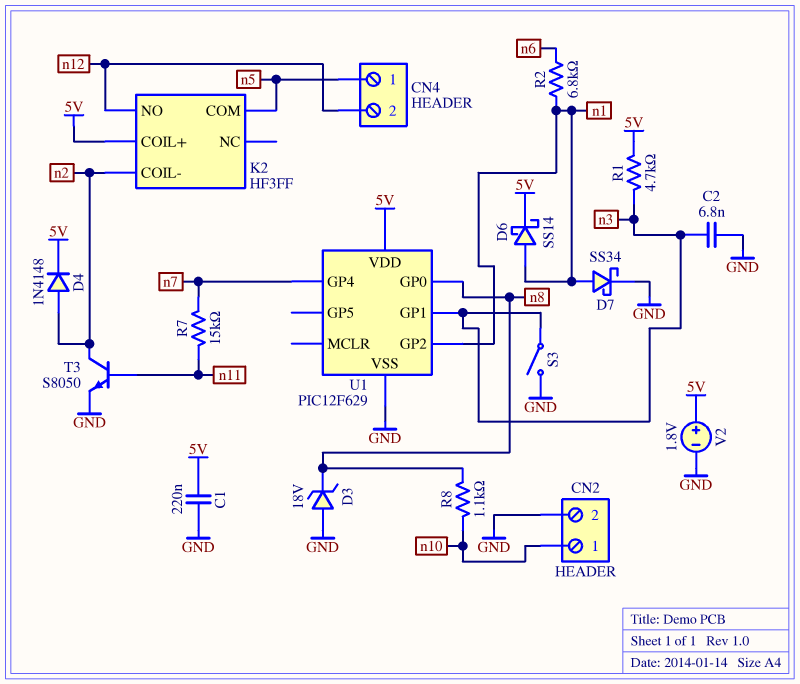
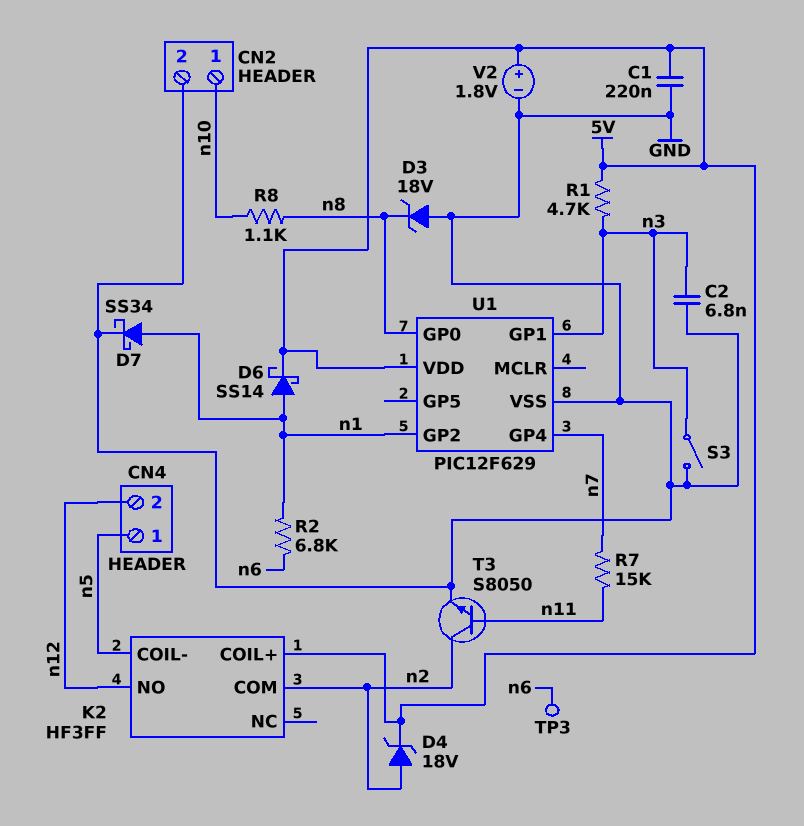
D4: diode 1N4148 (A n2, K 5V) -> zener 18V (A n2, K 5V)
K2 pin COIL-: n2 -> n5
K2 pin COM: n5 -> n2
TP3: none -> test point (n6)

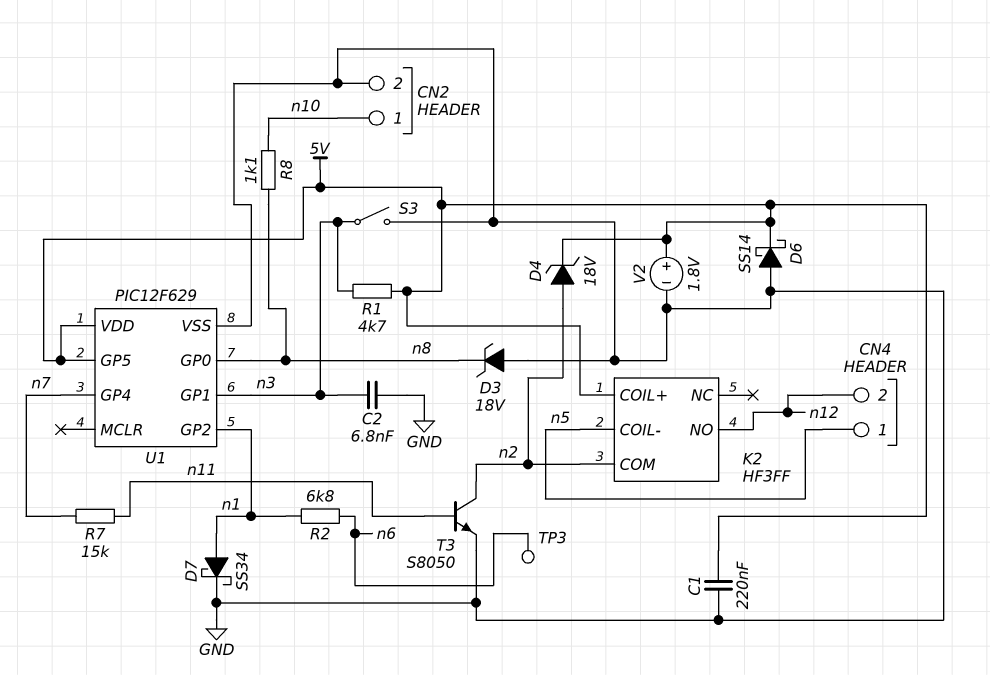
D6: schottky SS14 (A n1, K 5V) -> schottky SS14 (A GND, K 5V)
U1 pin GP5: none -> 5V

